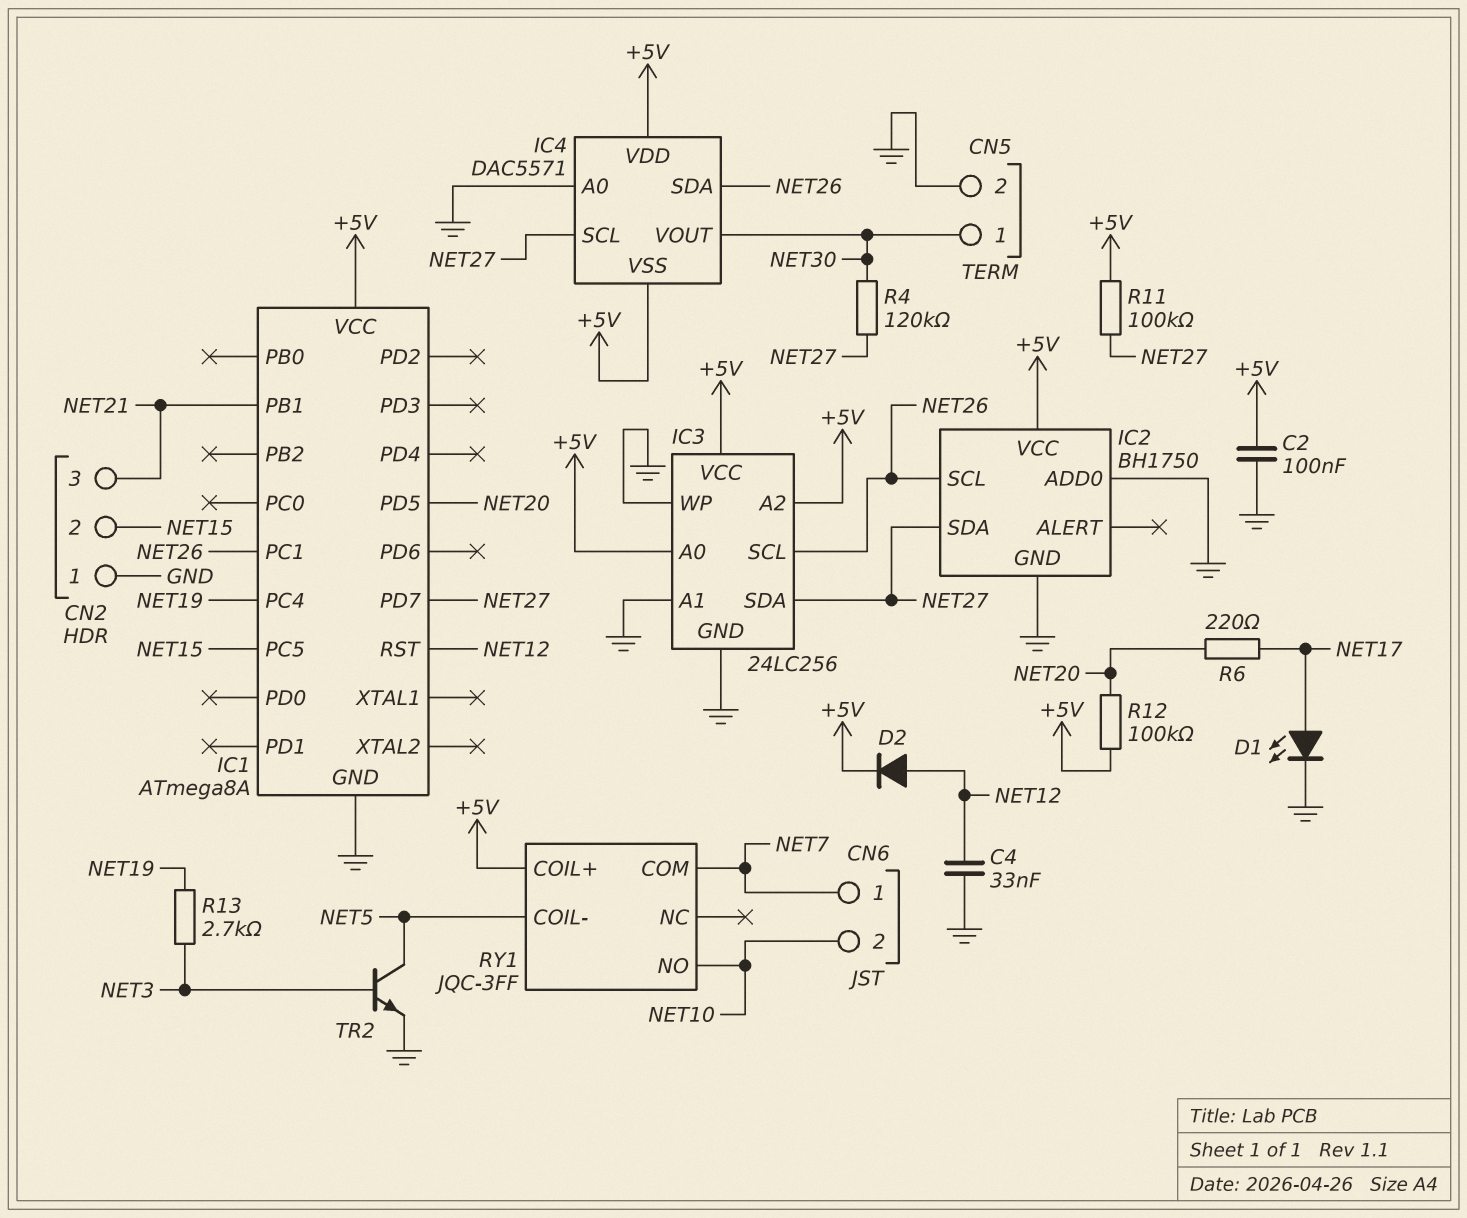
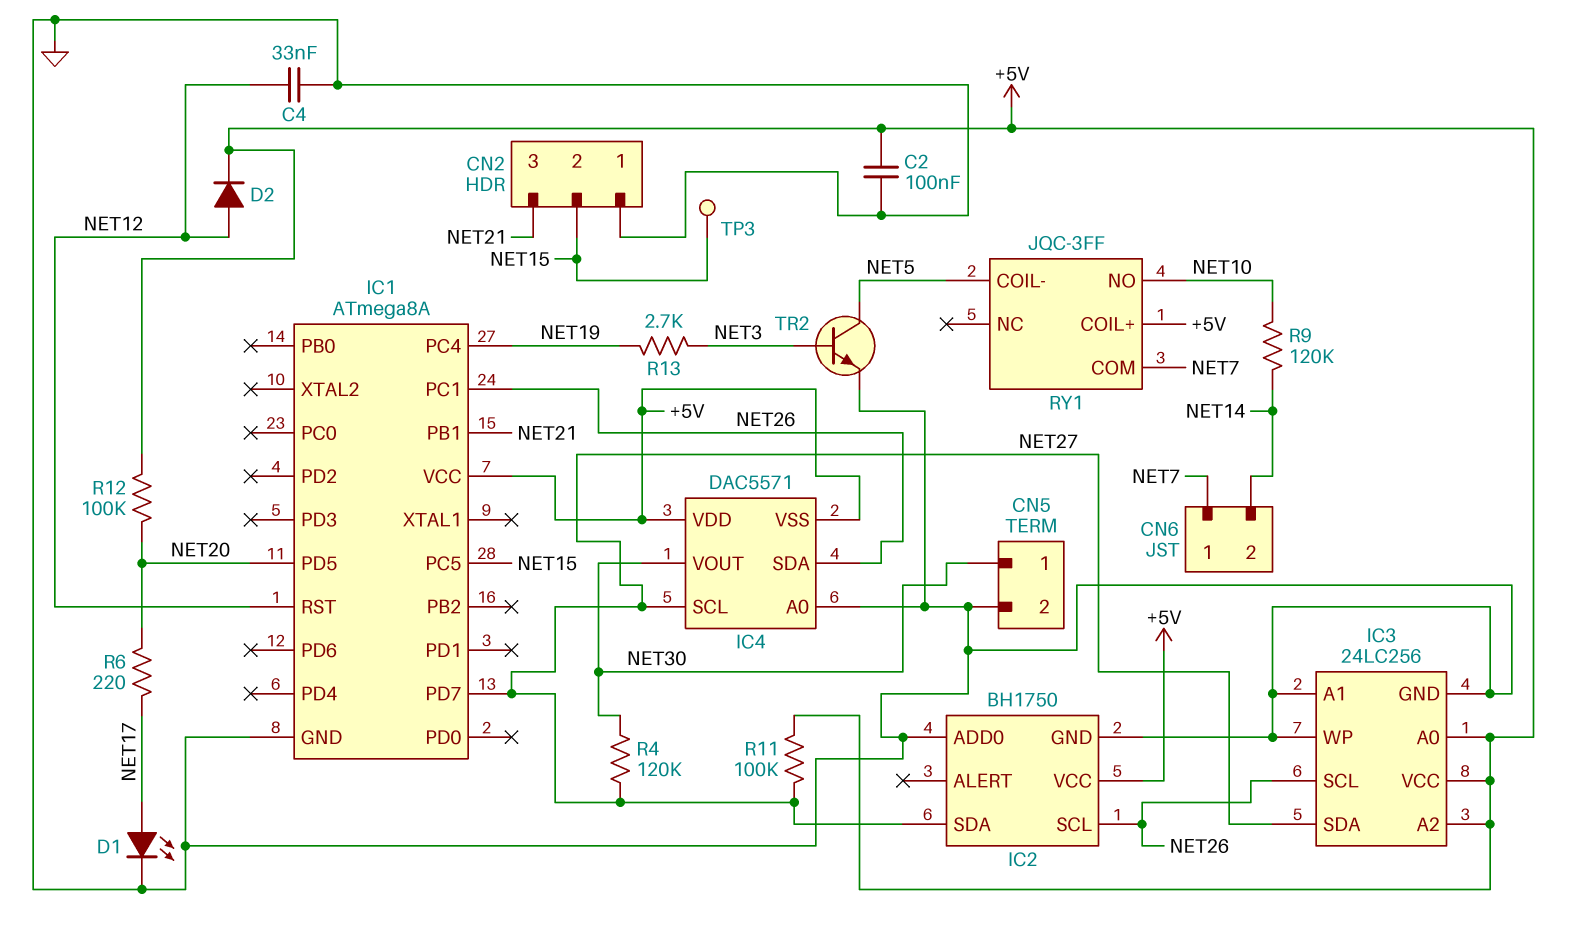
CN6 pin 2: NET10 -> NET14
R9: none -> 120k (NET10, NET14)
TP3: none -> test point (NET15)

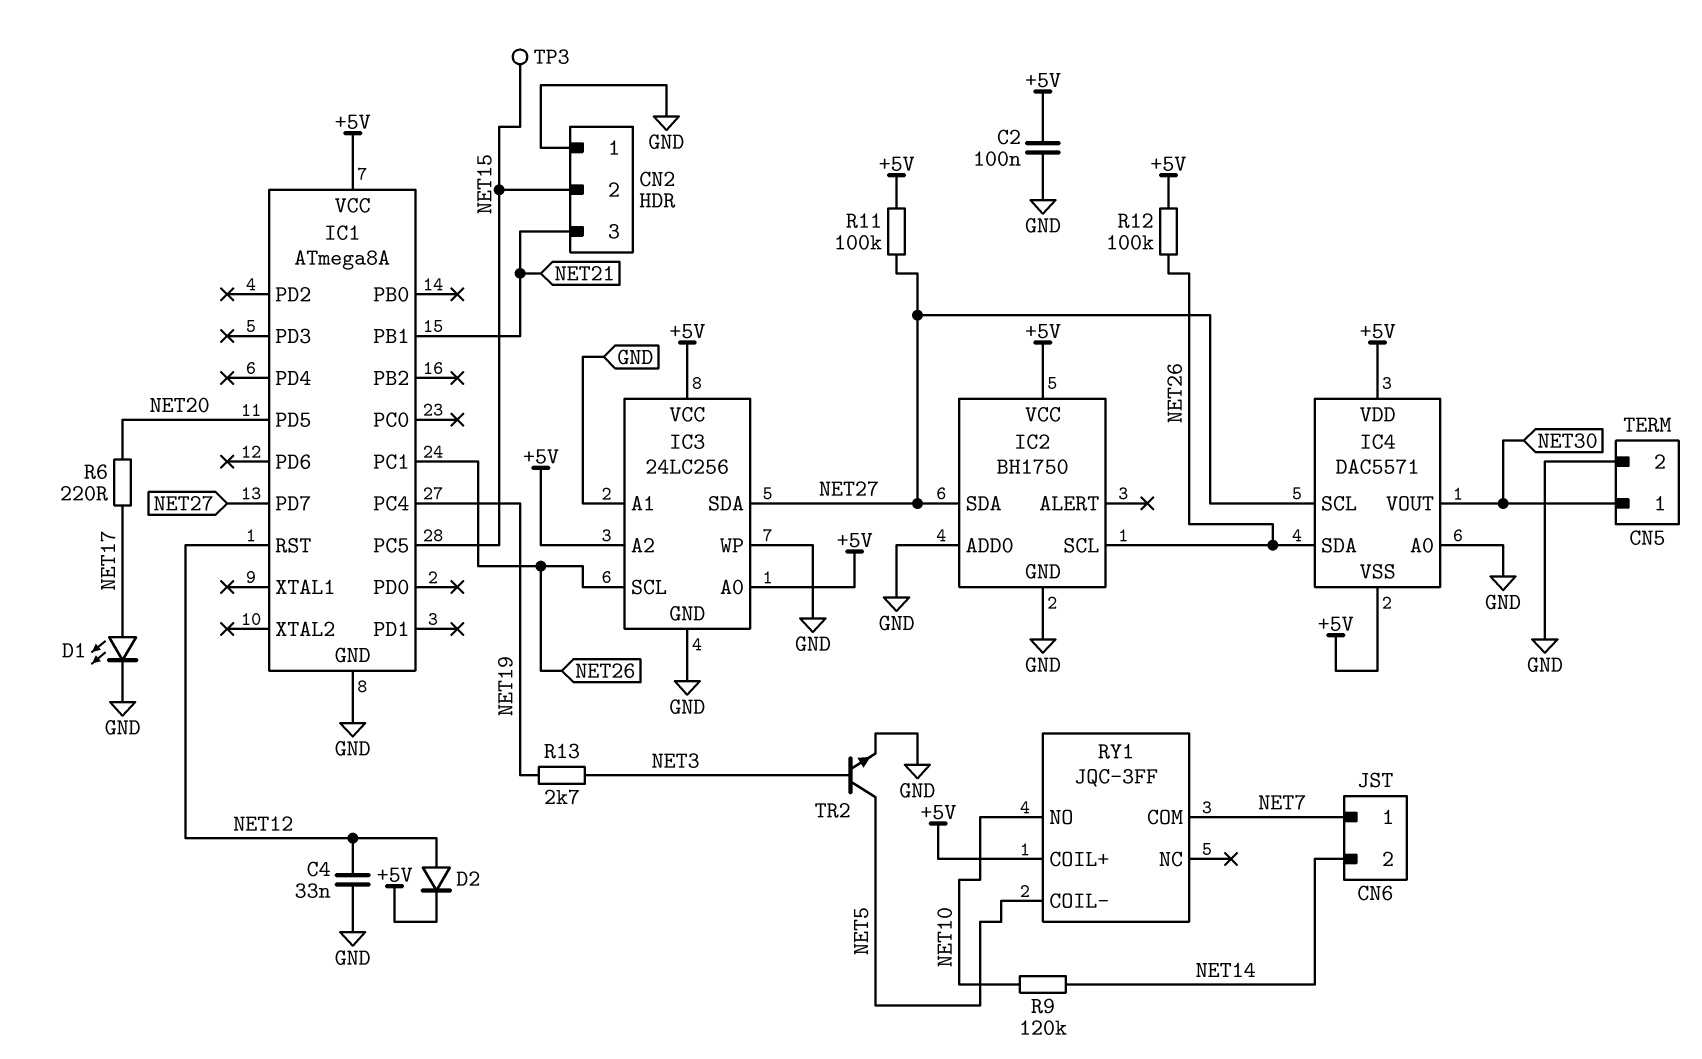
R4: 120k (NET27, NET30) -> none
R12: 100k (+5V, NET20) -> 100k (+5V, NET26)

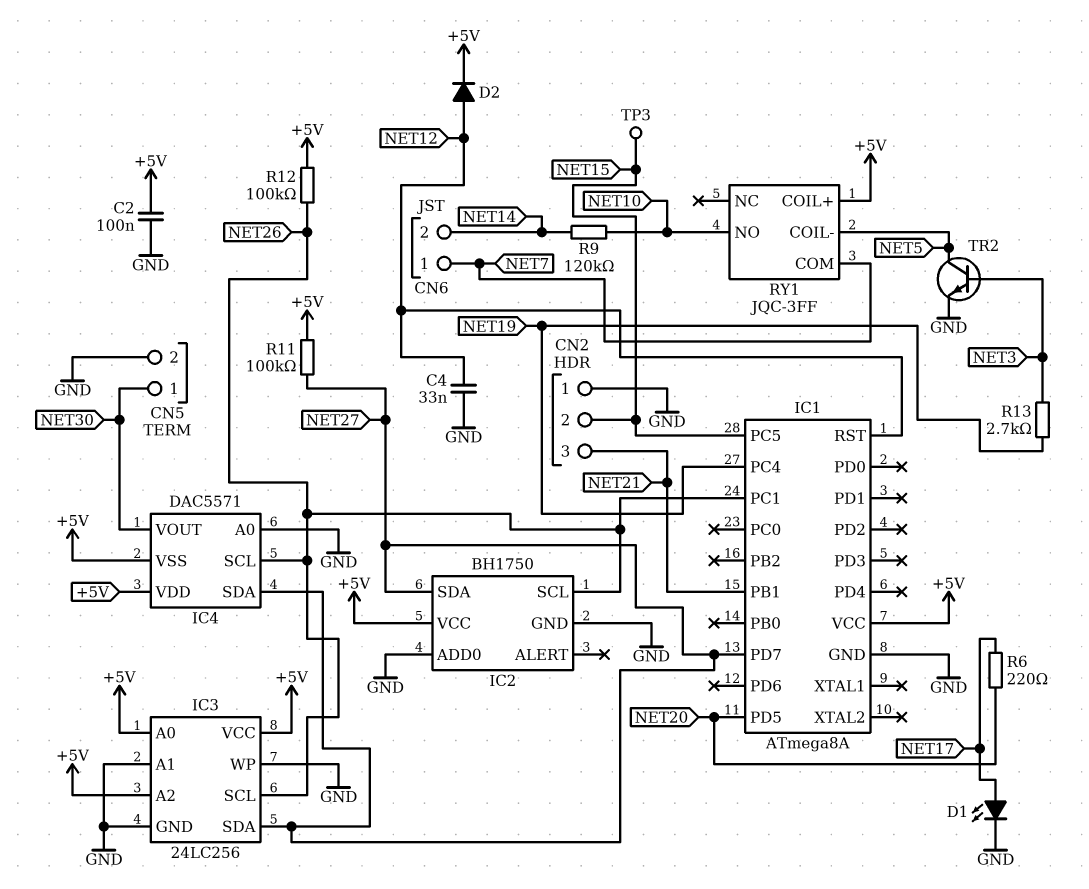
IC4 pin SCL: NET27 -> NET26
IC4 pin SDA: NET26 -> NET27

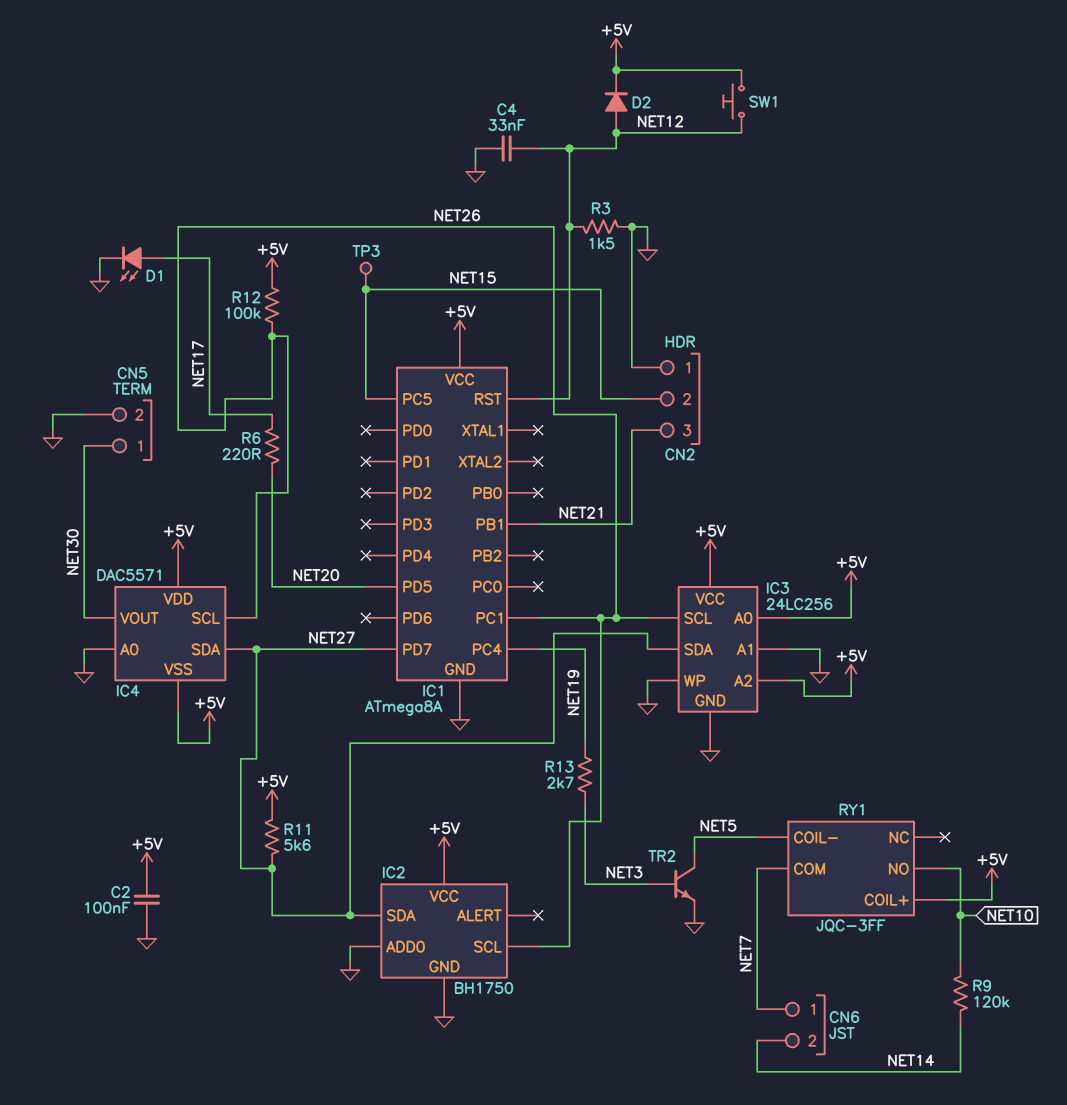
R3: none -> 1.5k (GND, NET12)
R11: 100k (+5V, NET27) -> 5.6k (+5V, NET27)
SW1: none -> button (+5V, NET12)

